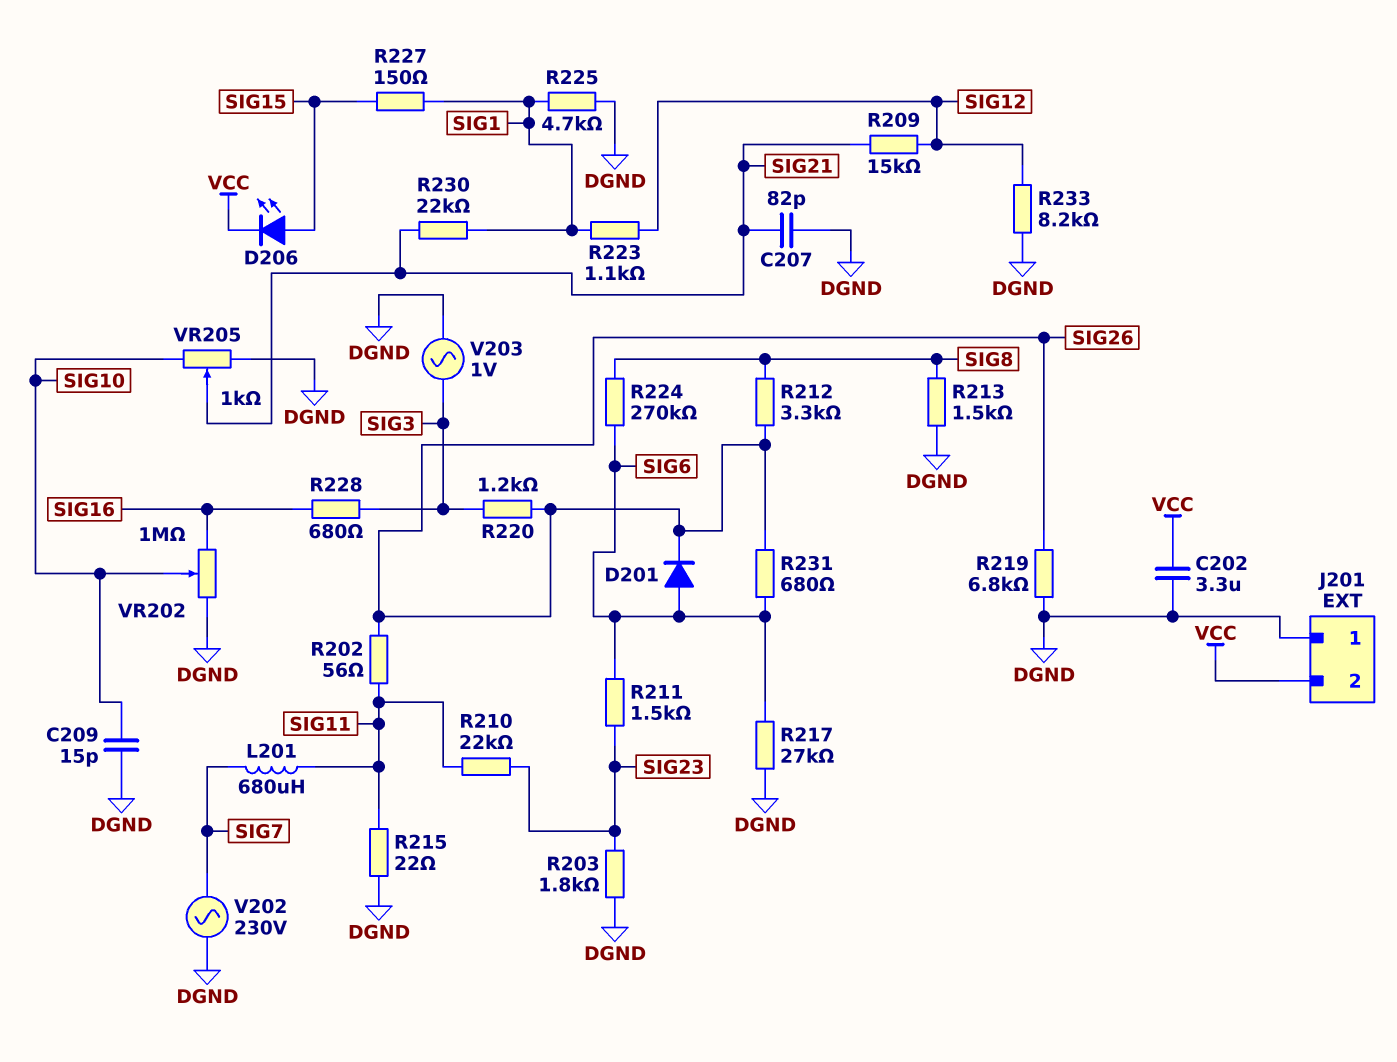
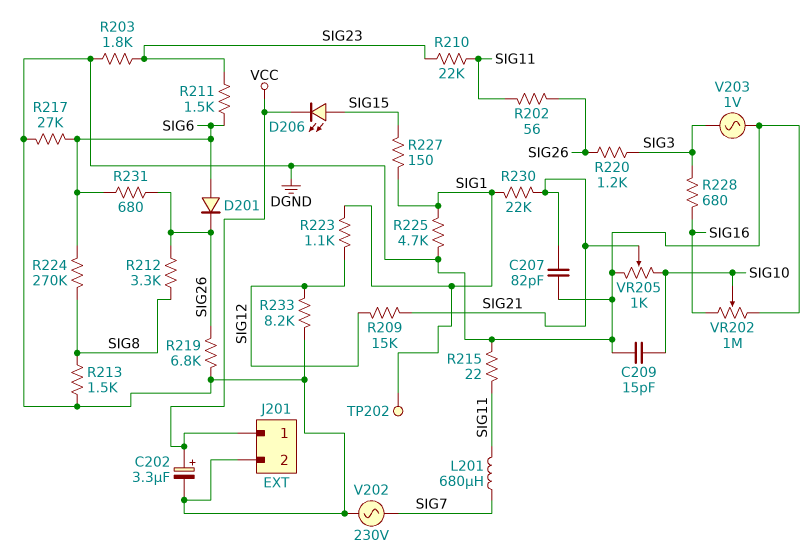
C202: 3.3uF (DGND, VCC) -> 3.3uF (plus VCC, minus DGND)
J201 pin 1: DGND -> VCC
J201 pin 2: VCC -> DGND
TP202: none -> test point (SIG1)

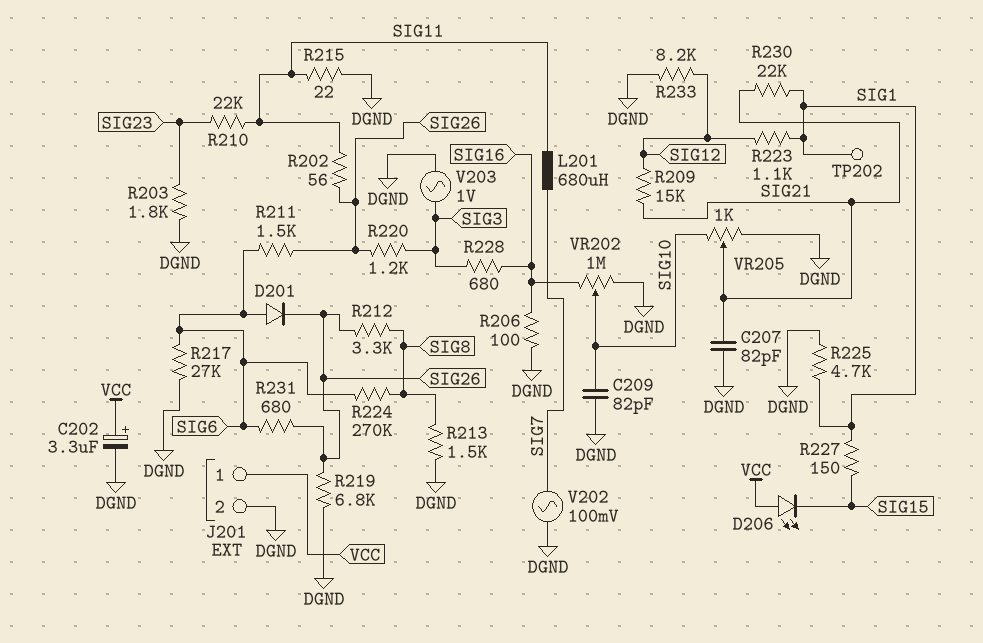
C209: 15pF (DGND, SIG10) -> 82pF (DGND, SIG10)
D206: LED (A SIG15, K VCC) -> LED (A VCC, K SIG15)
R206: none -> 100 (DGND, SIG16)
R211: 1.5k (SIG6, SIG23) -> 1.5k (SIG6, SIG26)
V202: AC 230V (DGND, SIG7) -> AC 100mV (DGND, SIG7)

